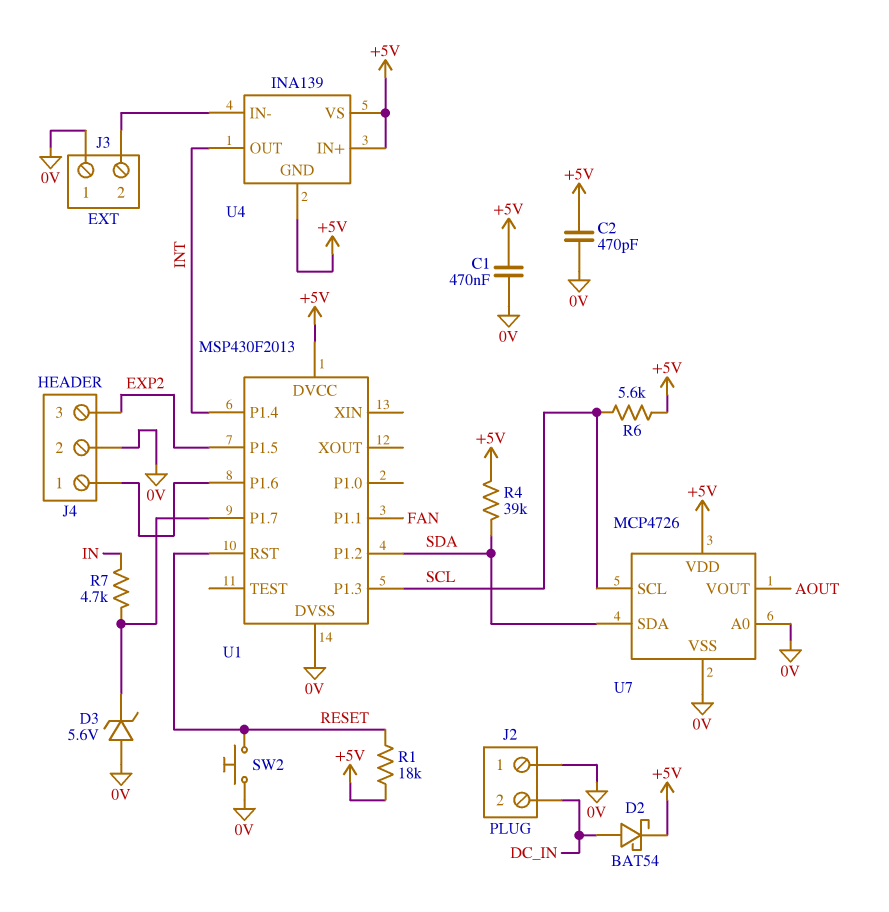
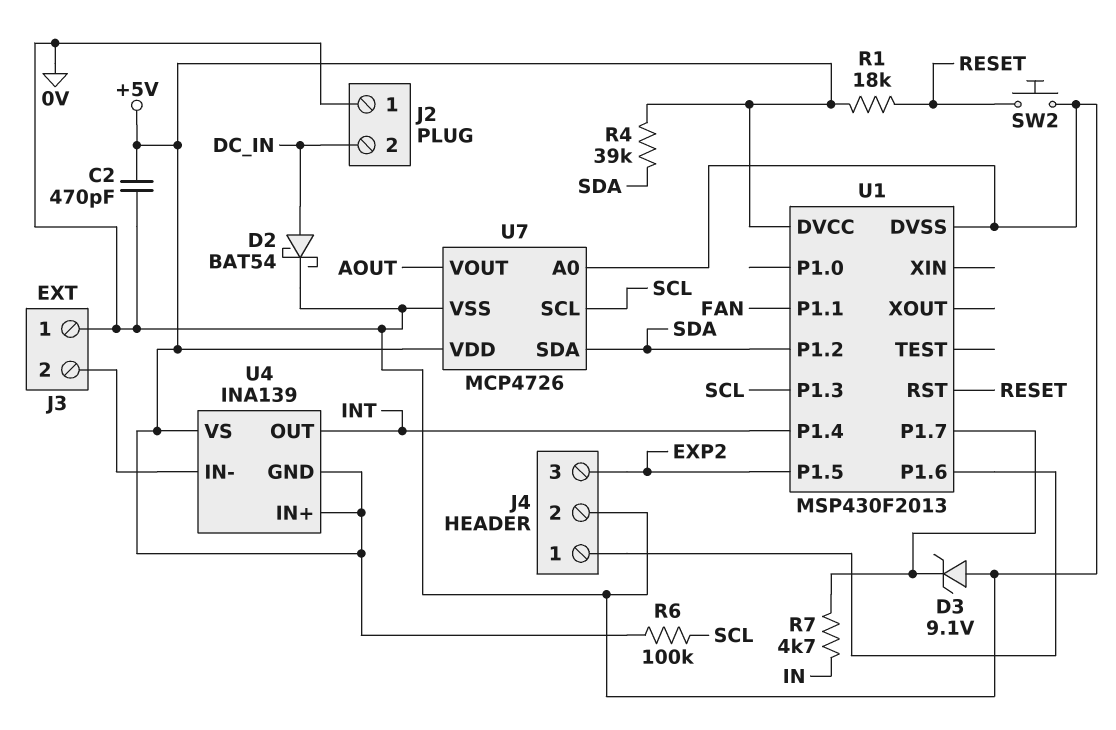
C1: 470nF (+5V, 0V) -> none
D2: schottky BAT54 (A DC_IN, K +5V) -> schottky BAT54 (A DC_IN, K 0V)
D3: zener 5.6V (A 0V, K U1/P1.7) -> zener 9.1V (A 0V, K U1/P1.7)
R6: 5.6k (+5V, SCL) -> 100k (+5V, SCL)

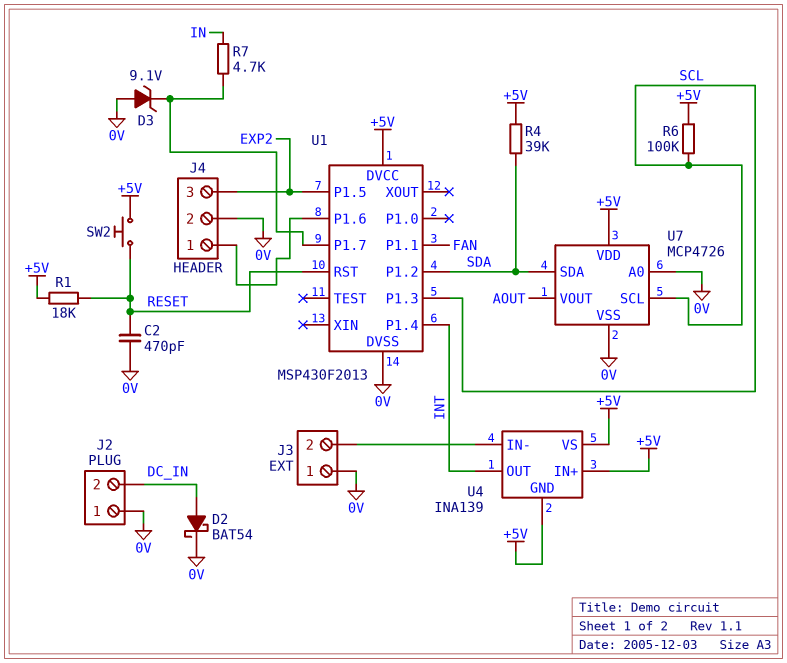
C2: 470pF (+5V, 0V) -> 470pF (0V, RESET)
SW2: button (0V, RESET) -> button (+5V, RESET)

